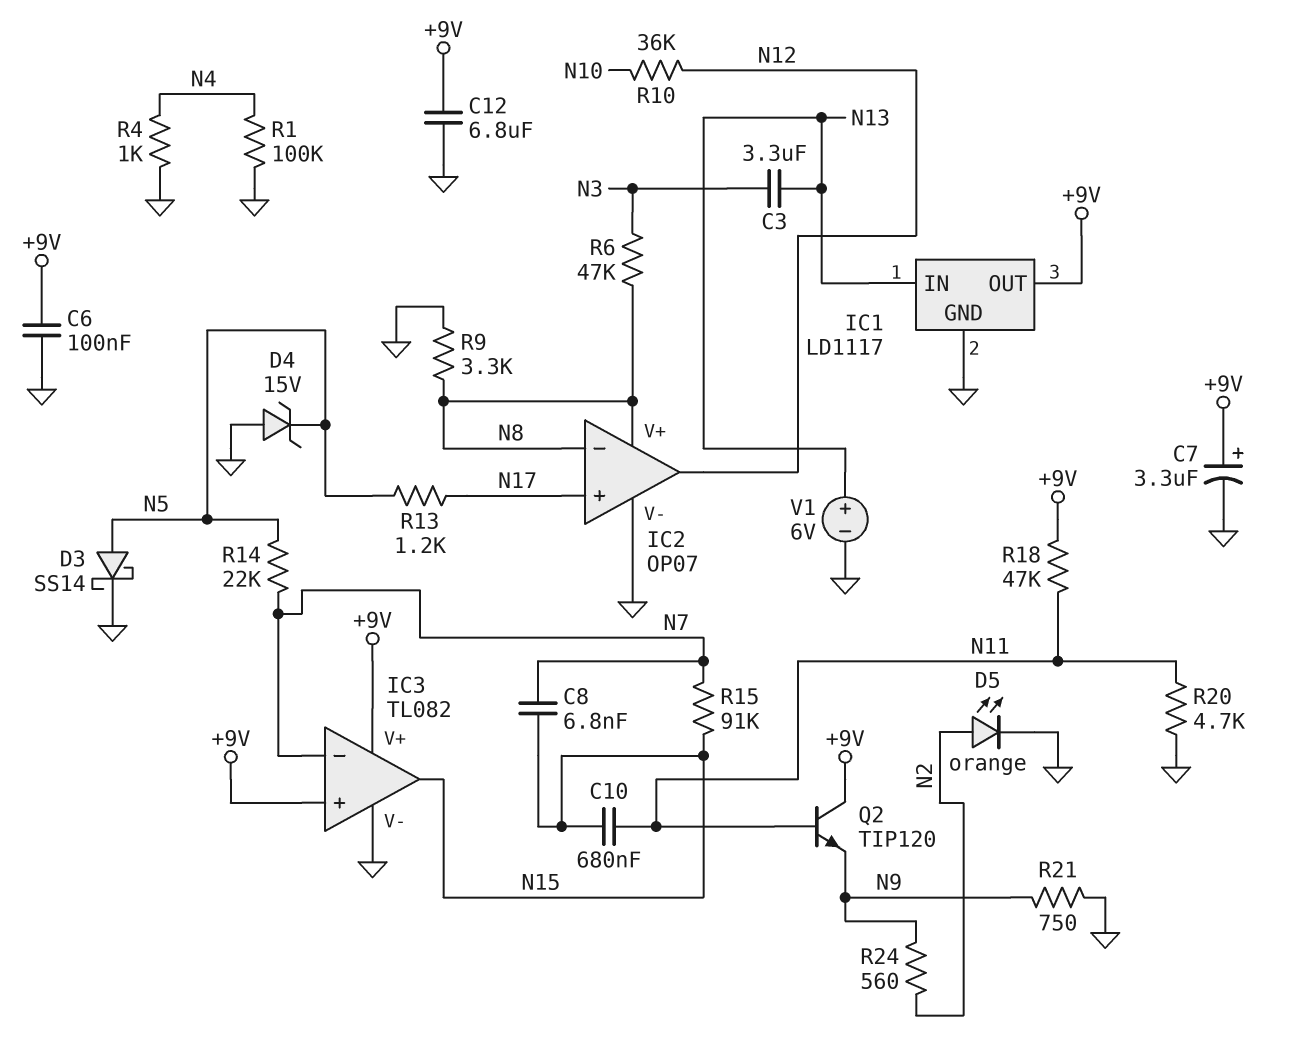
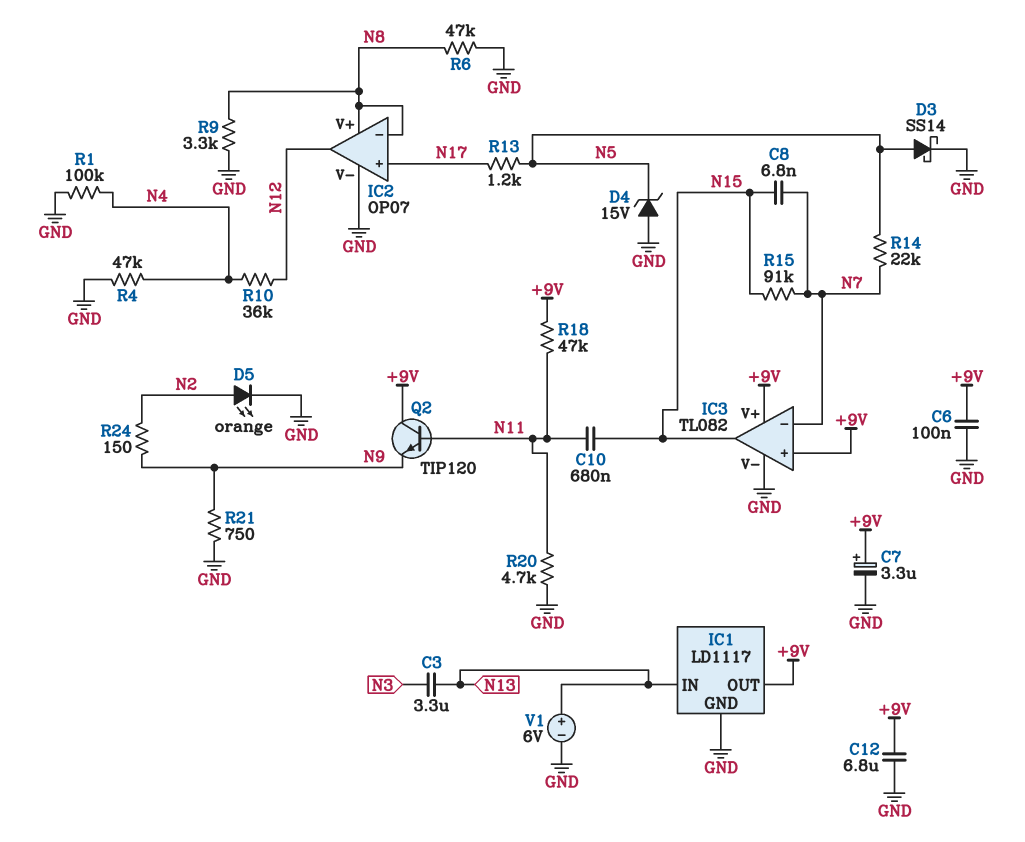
R4: 1k (GND, N4) -> 47k (GND, N4)
R6: 47k (N3, N8) -> 47k (GND, N8)
R10: 36k (N10, N12) -> 36k (N4, N12)
R24: 560 (N2, N9) -> 150 (N2, N9)

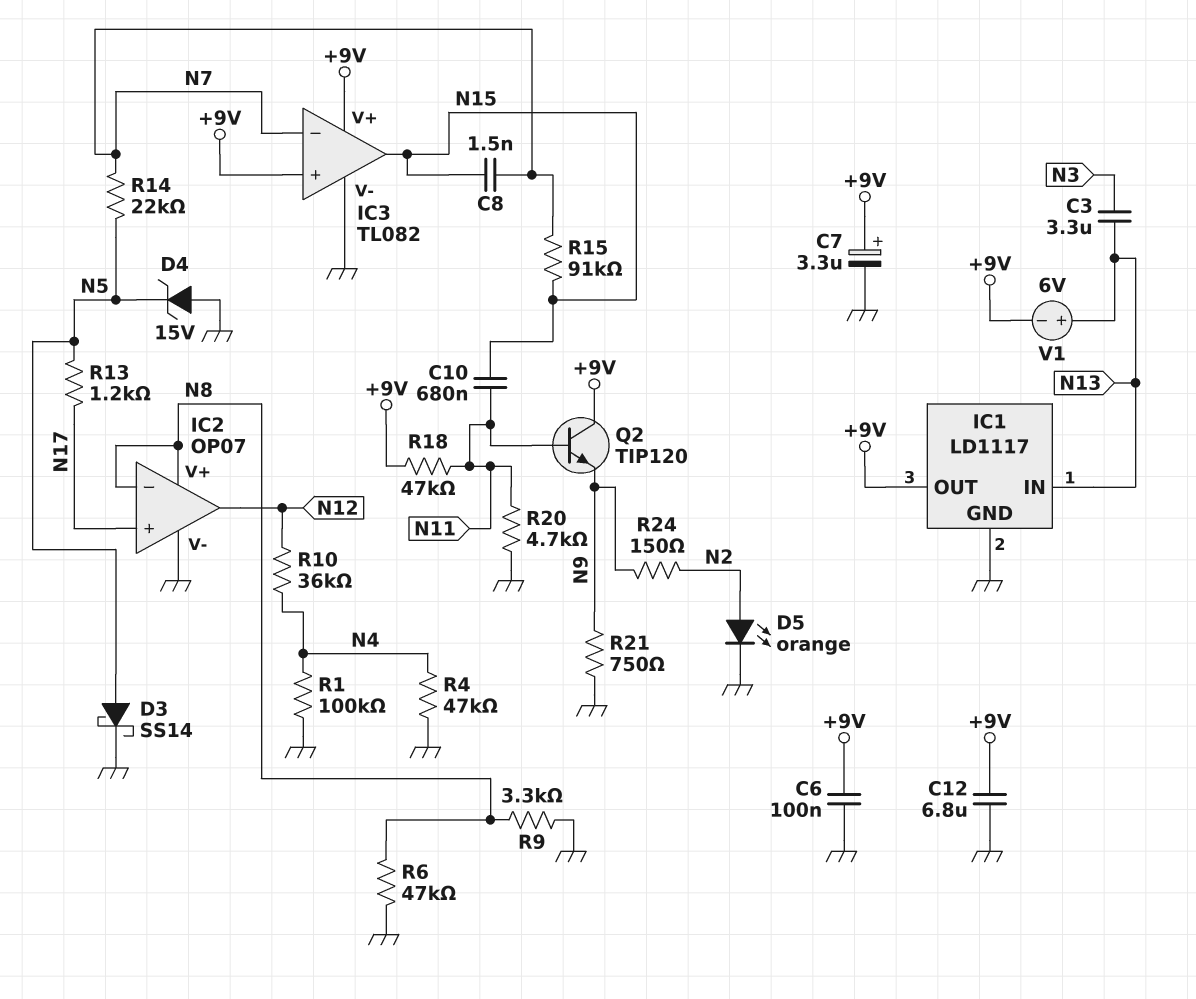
C8: 6.8nF (N7, N15) -> 1.5nF (N7, N15)
V1: 6V (plus N13, minus GND) -> 6V (plus N13, minus +9V)

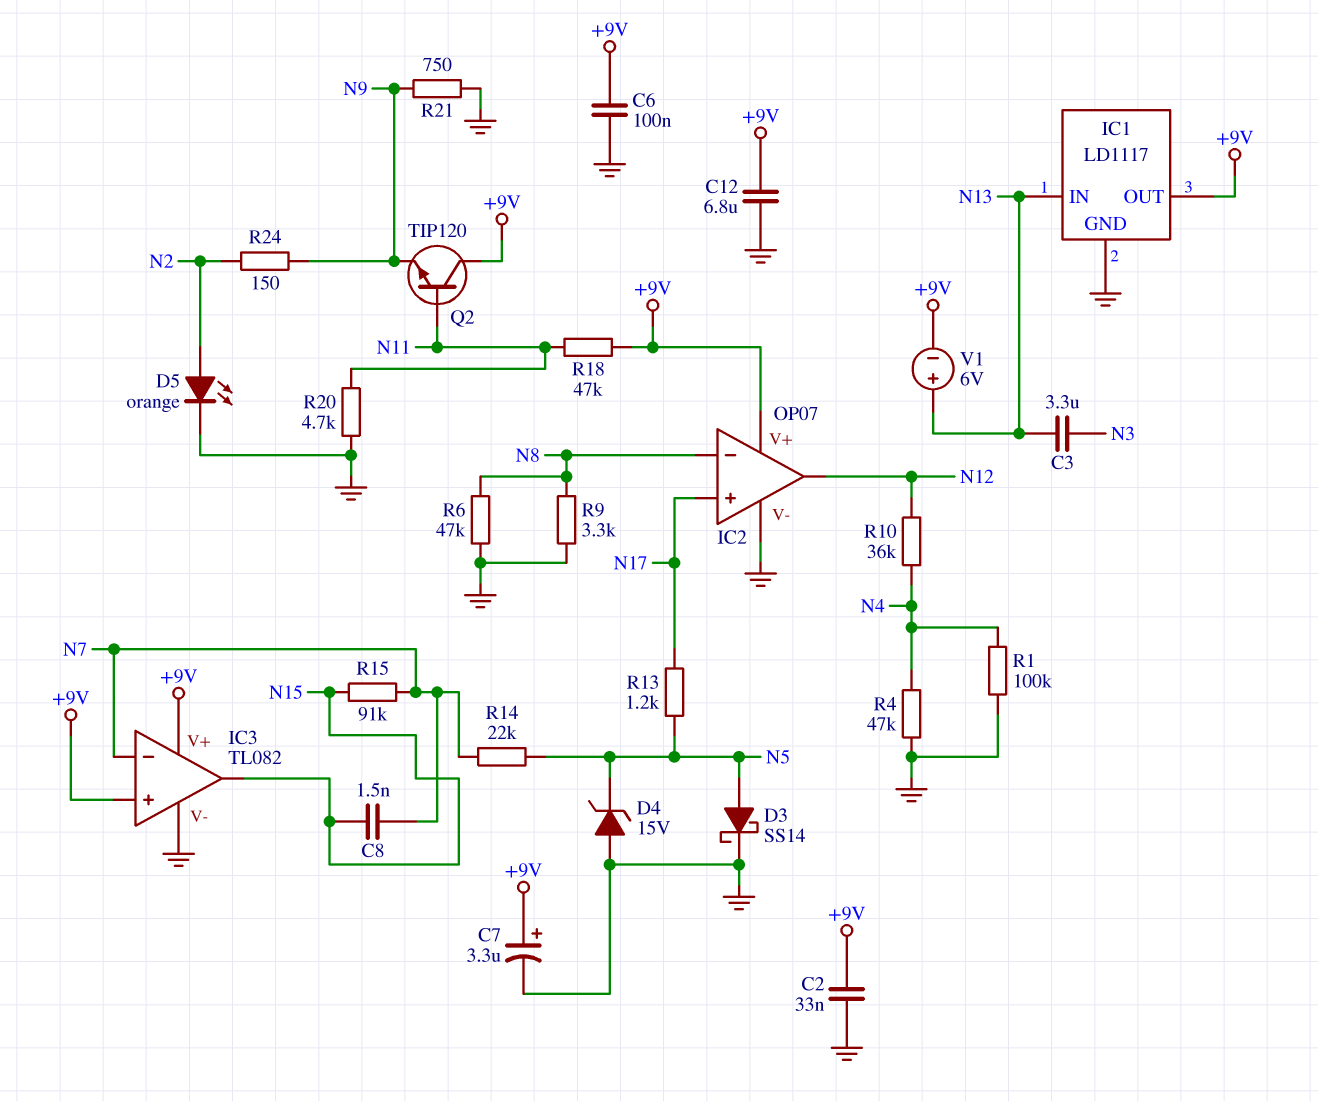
C2: none -> 33nF (+9V, GND)
C10: 680nF (N11, N15) -> none
IC2 pin V+: N8 -> +9V

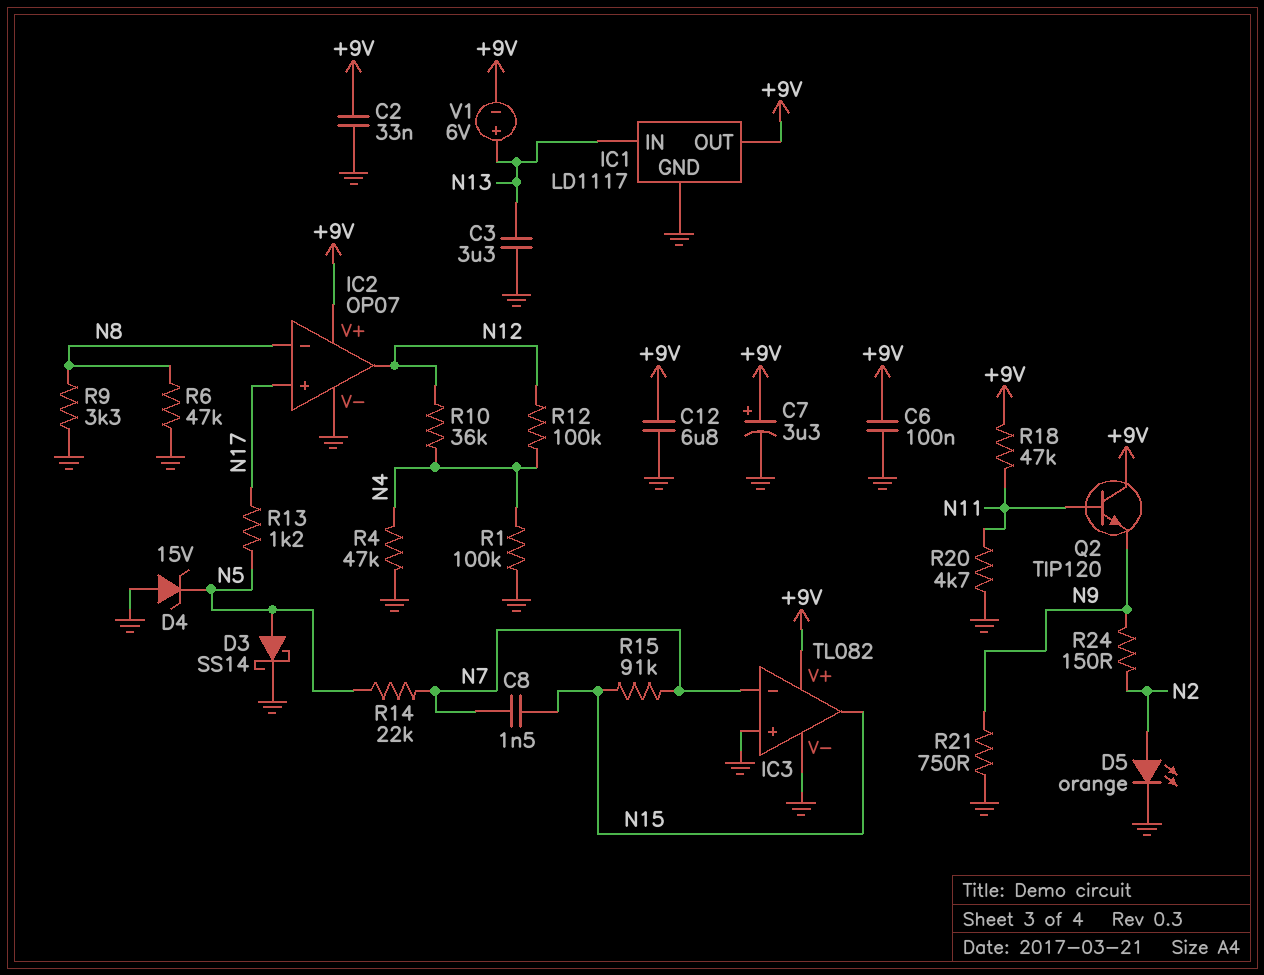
C3: 3.3uF (N3, N13) -> 3.3uF (GND, N13)
IC3 pin in+: +9V -> GND
R12: none -> 100k (N4, N12)

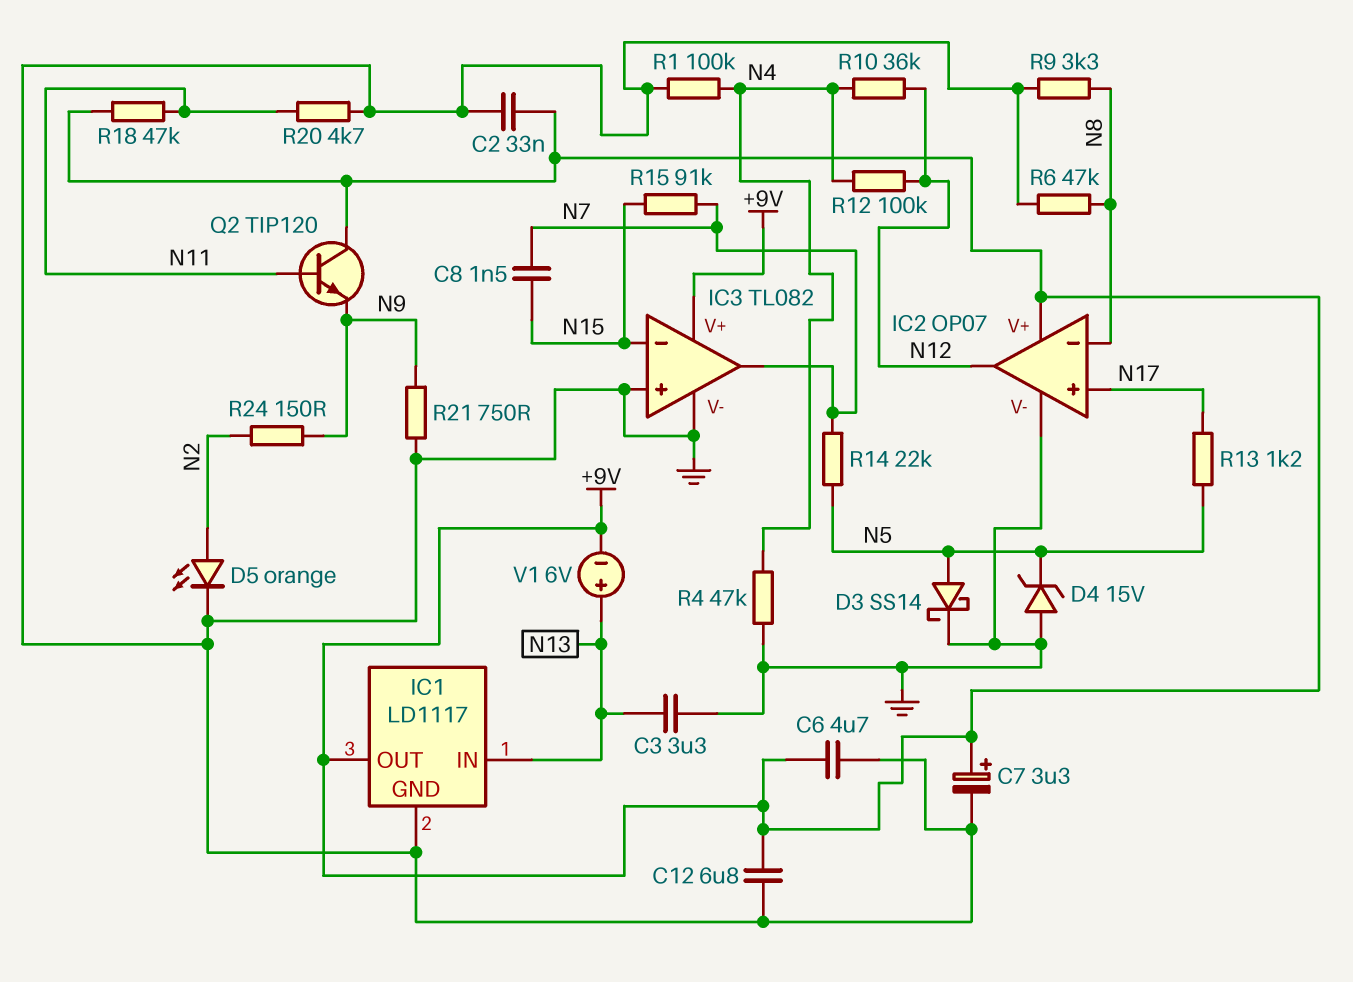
C6: 100nF (+9V, GND) -> 4.7uF (+9V, GND)
IC3 pin in-: N7 -> N15
IC3 pin out: N15 -> N7

